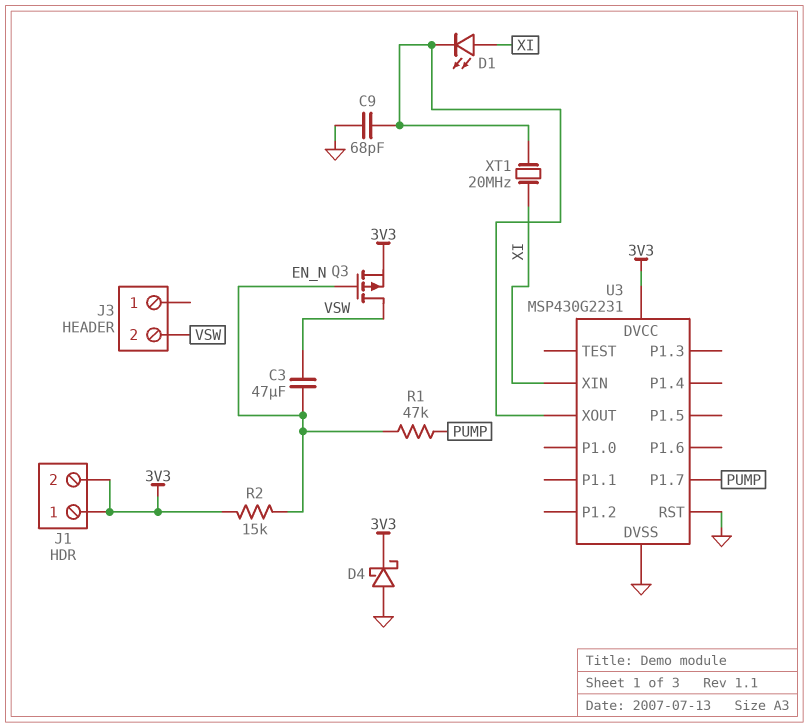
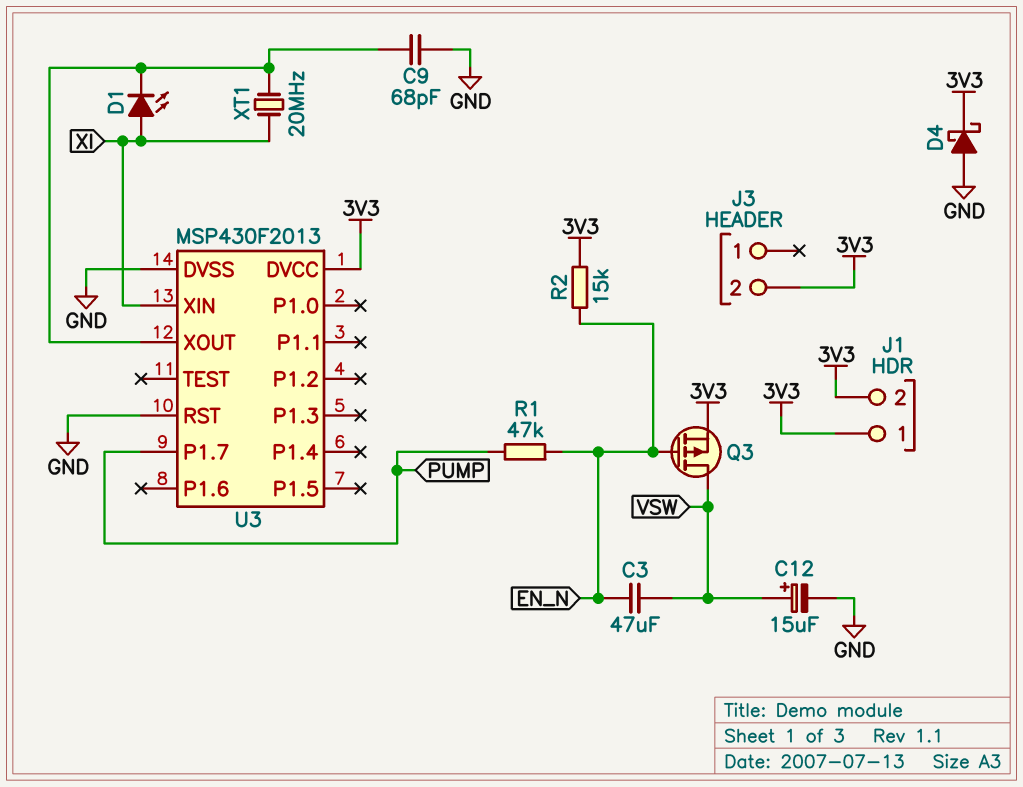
C12: none -> 15uF (plus VSW, minus GND)
J3 pin 2: VSW -> 3V3
U3: MSP430G2231 -> MSP430F2013

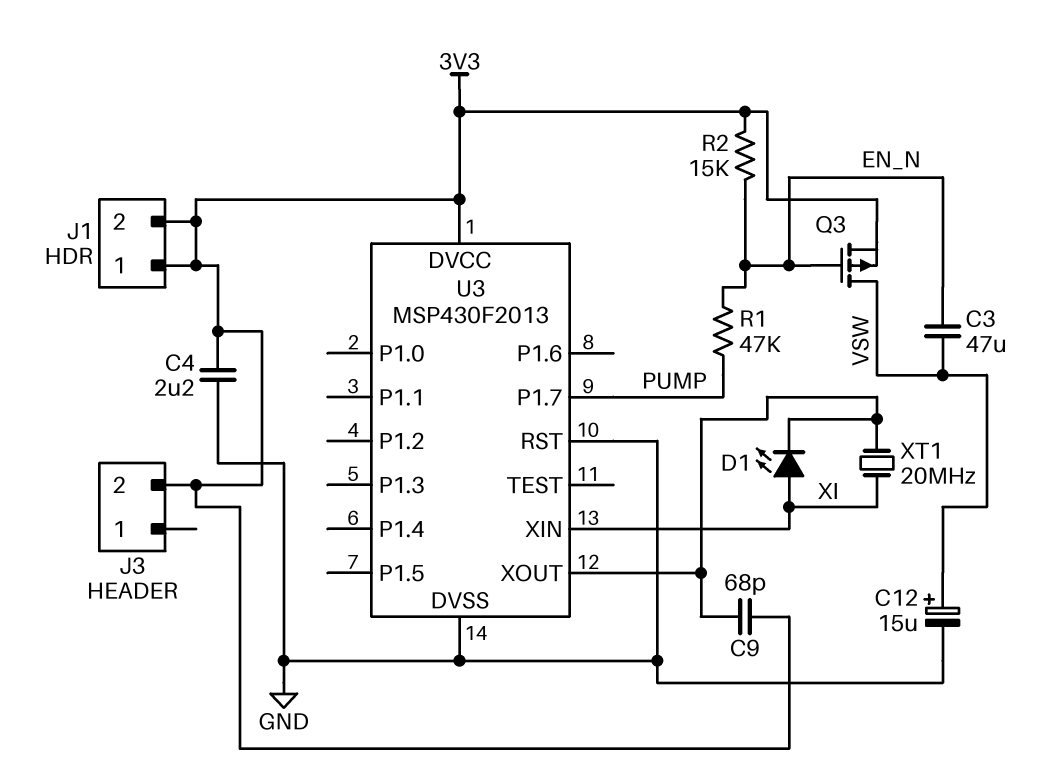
C4: none -> 2.2uF (3V3, GND)
C9: 68pF (GND, U3/XOUT) -> 68pF (3V3, U3/XOUT)
D4: schottky (A GND, K 3V3) -> none

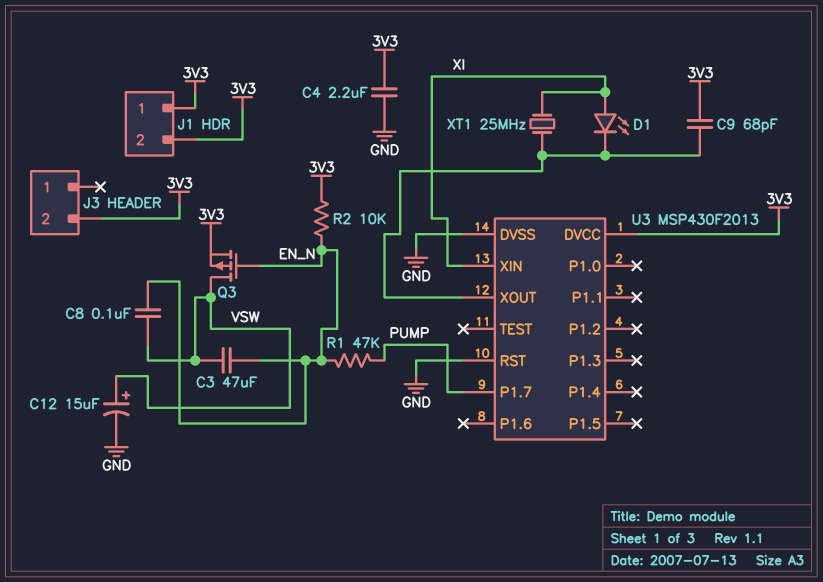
C8: none -> 100nF (EN_N, VSW)
R2: 15k (3V3, EN_N) -> 10k (3V3, EN_N)
XT1: 20MHz (U3/XOUT, XI) -> 25MHz (U3/XOUT, XI)

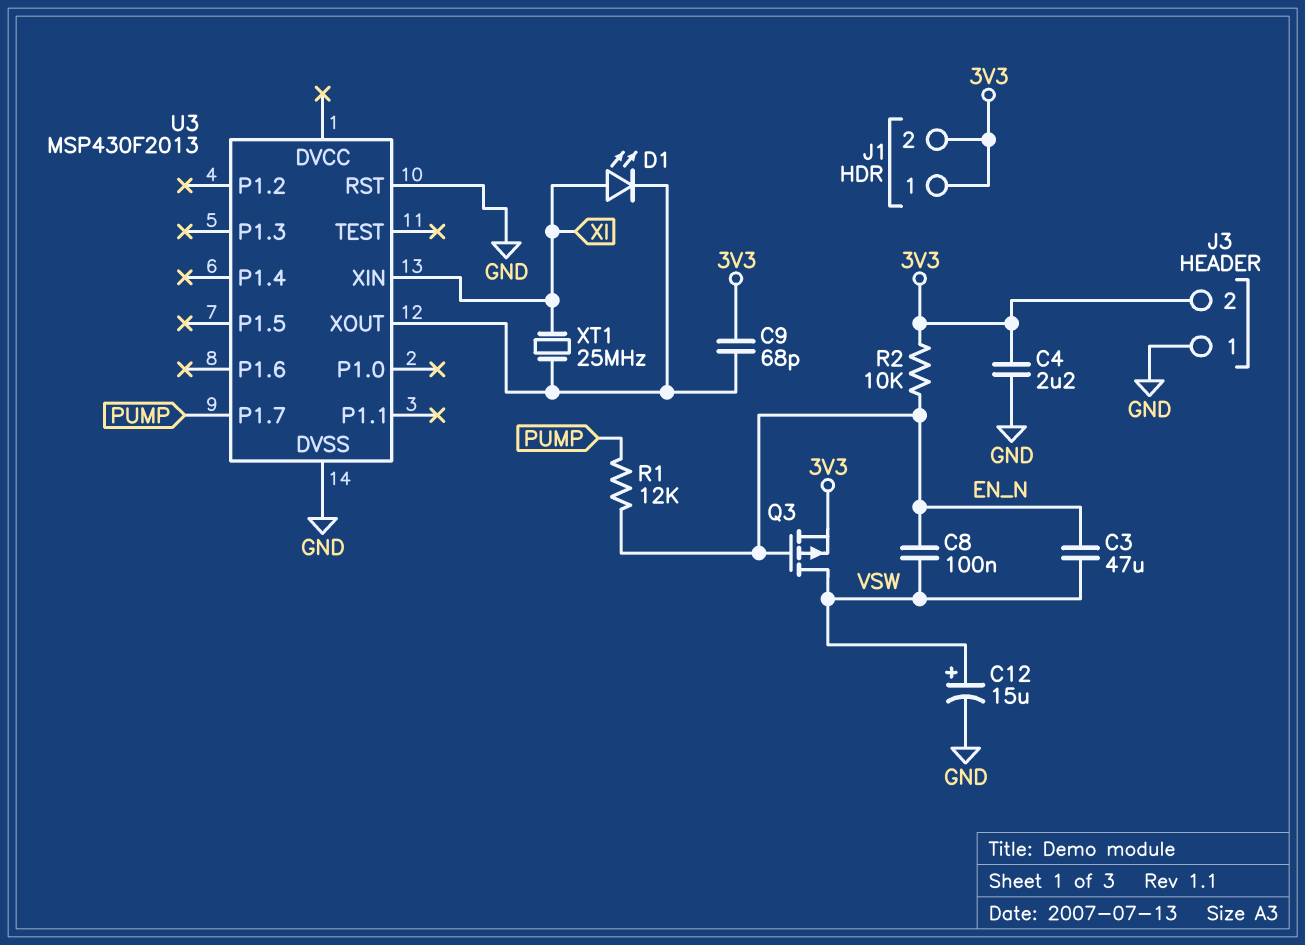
J3 pin 1: none -> GND
R1: 47k (EN_N, PUMP) -> 12k (EN_N, PUMP)
U3 pin DVCC: 3V3 -> none

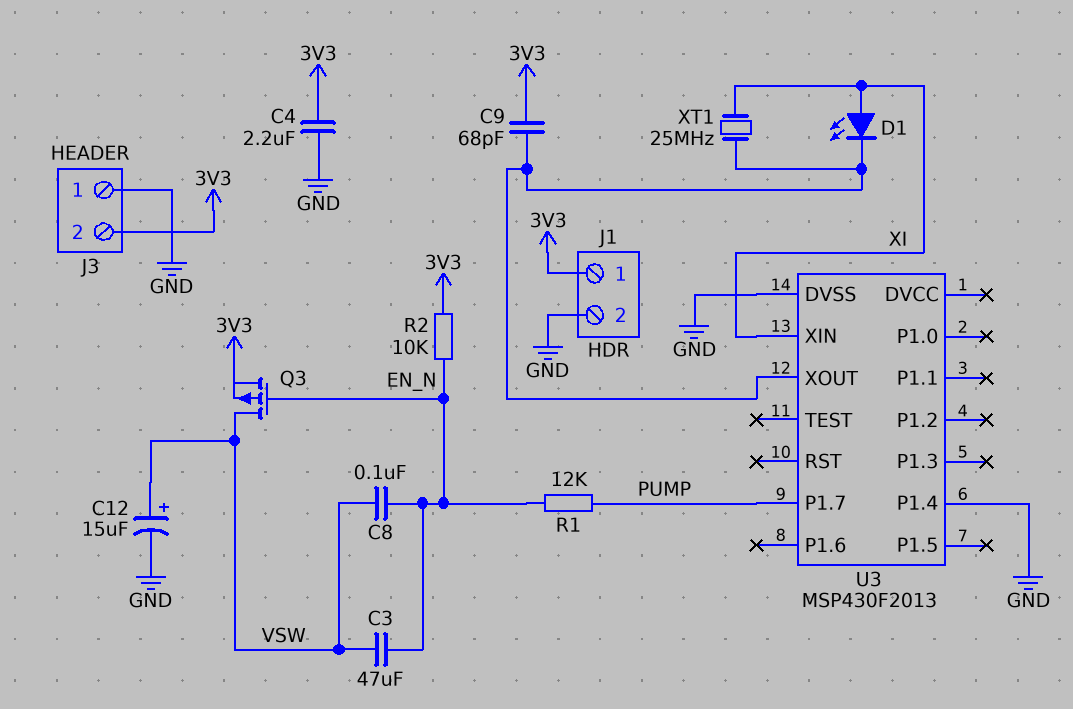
J1 pin 2: 3V3 -> GND
U3 pin P1.4: none -> GND
U3 pin RST: GND -> none

